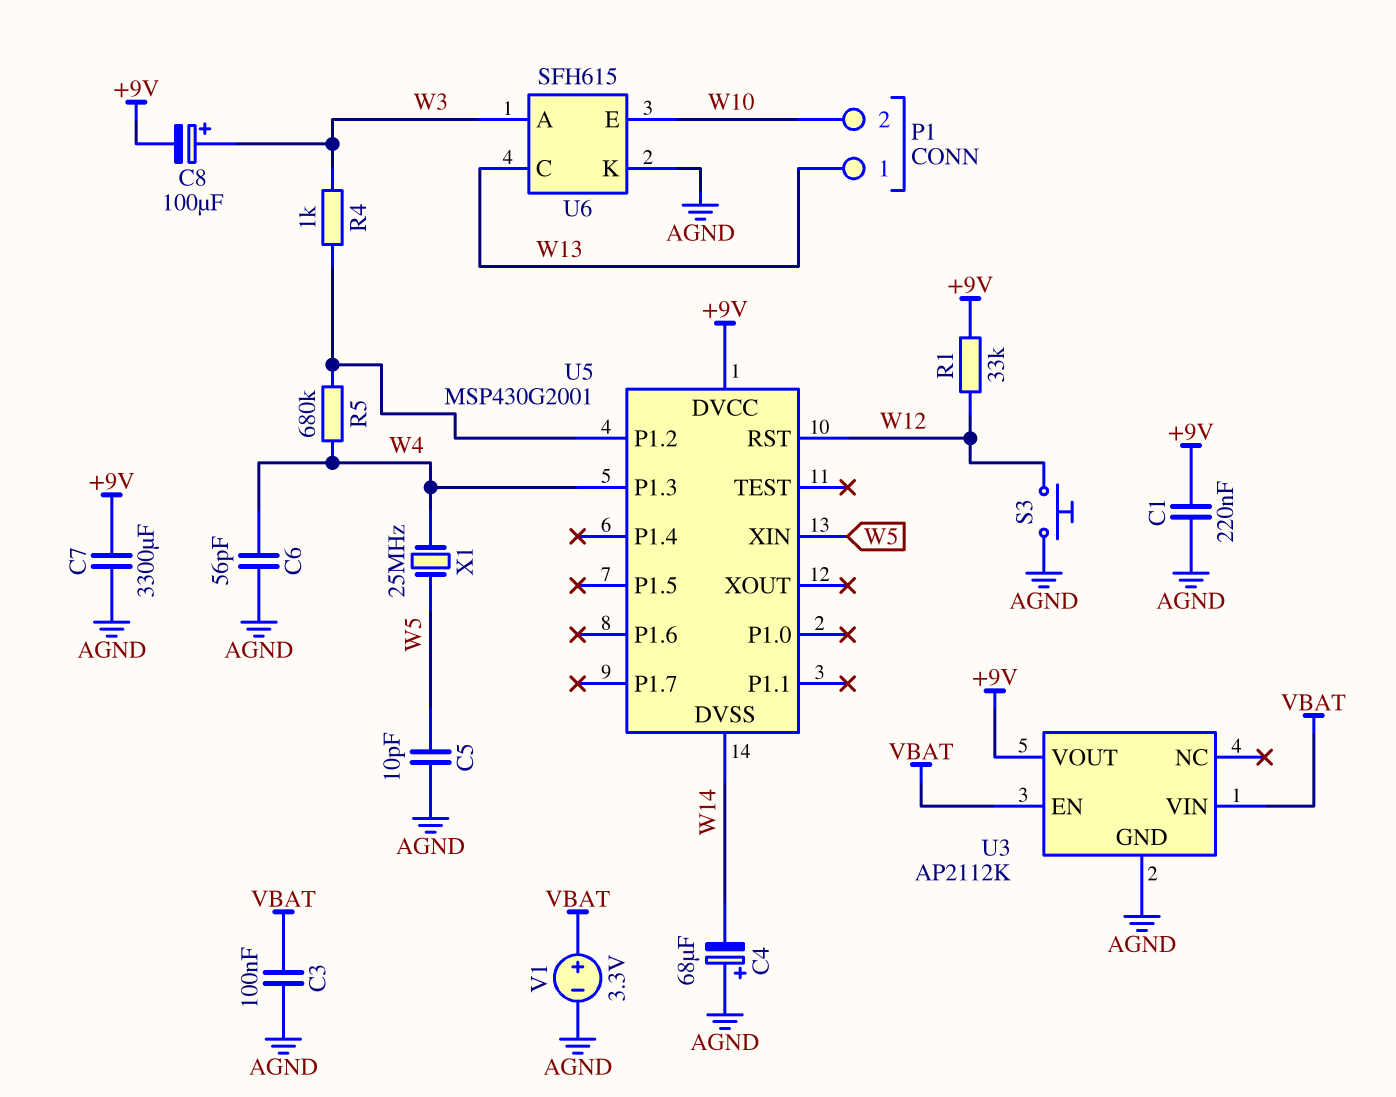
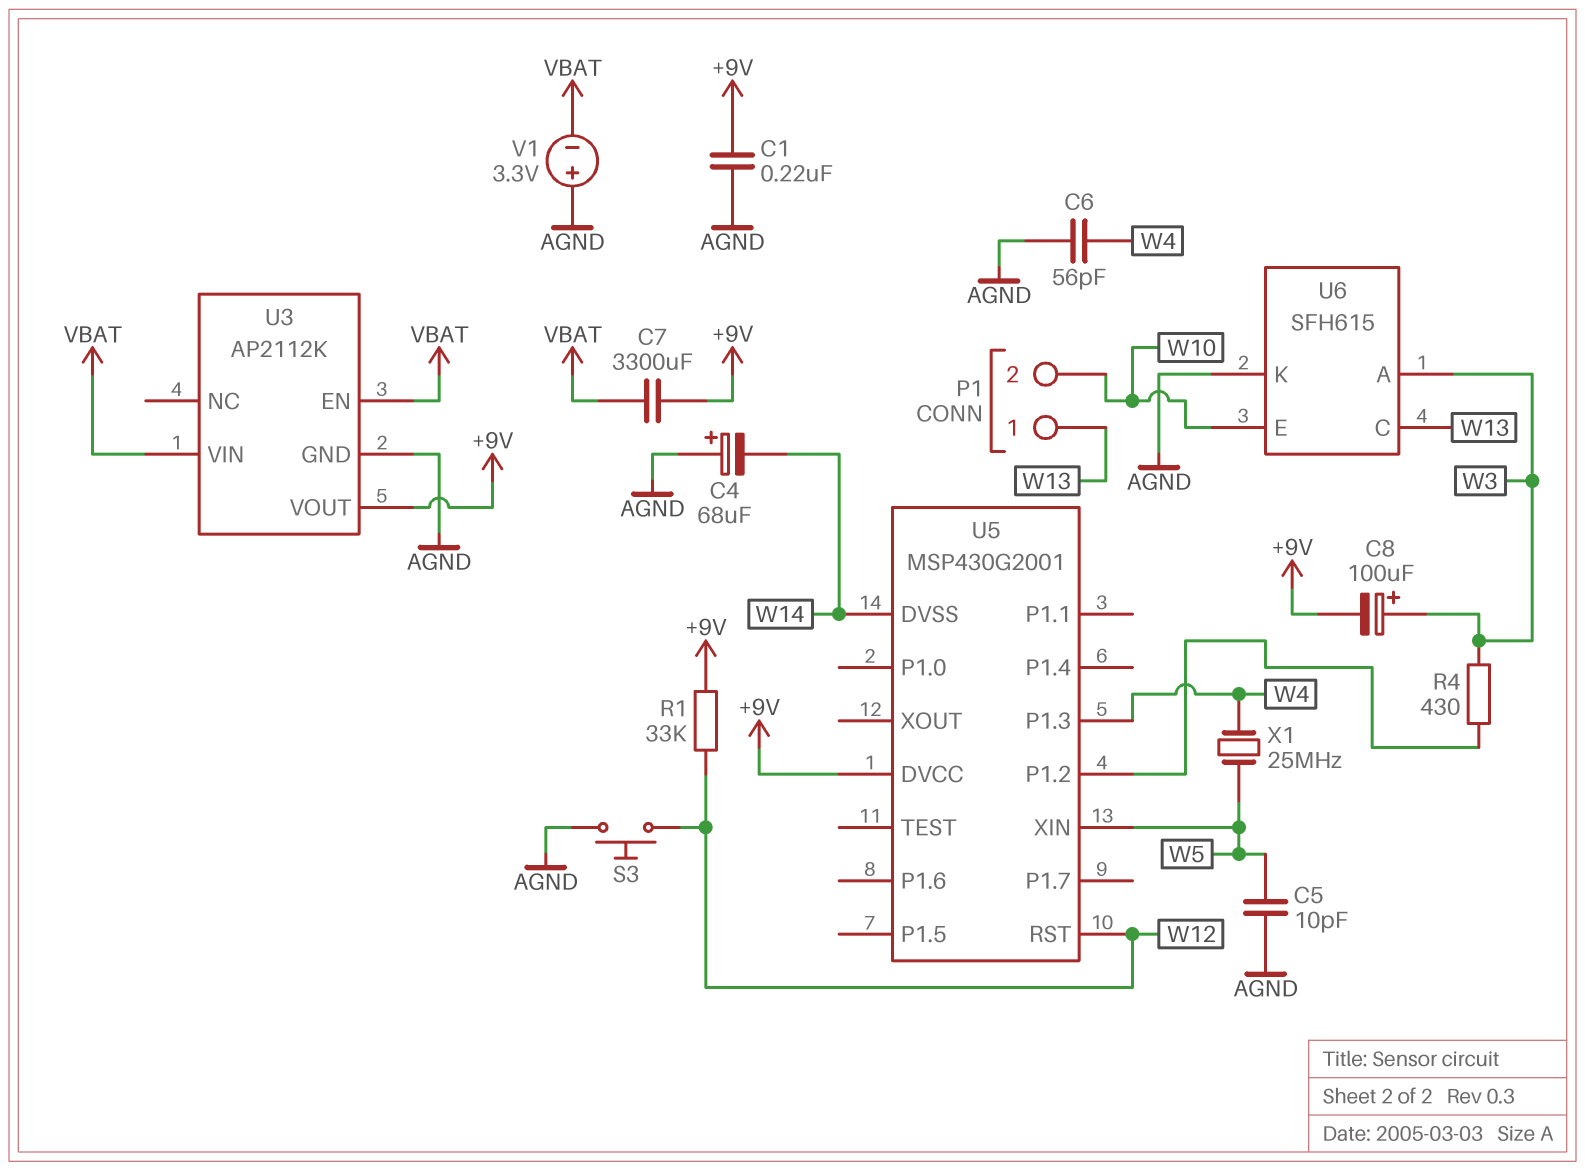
C3: 100nF (AGND, VBAT) -> none
C7: 3300uF (+9V, AGND) -> 3300uF (+9V, VBAT)
R4: 1k (U5/P1.2, W3) -> 430 (U5/P1.2, W3)
R5: 680k (U5/P1.2, W4) -> none
V1: 3.3V (plus VBAT, minus AGND) -> 3.3V (plus AGND, minus VBAT)

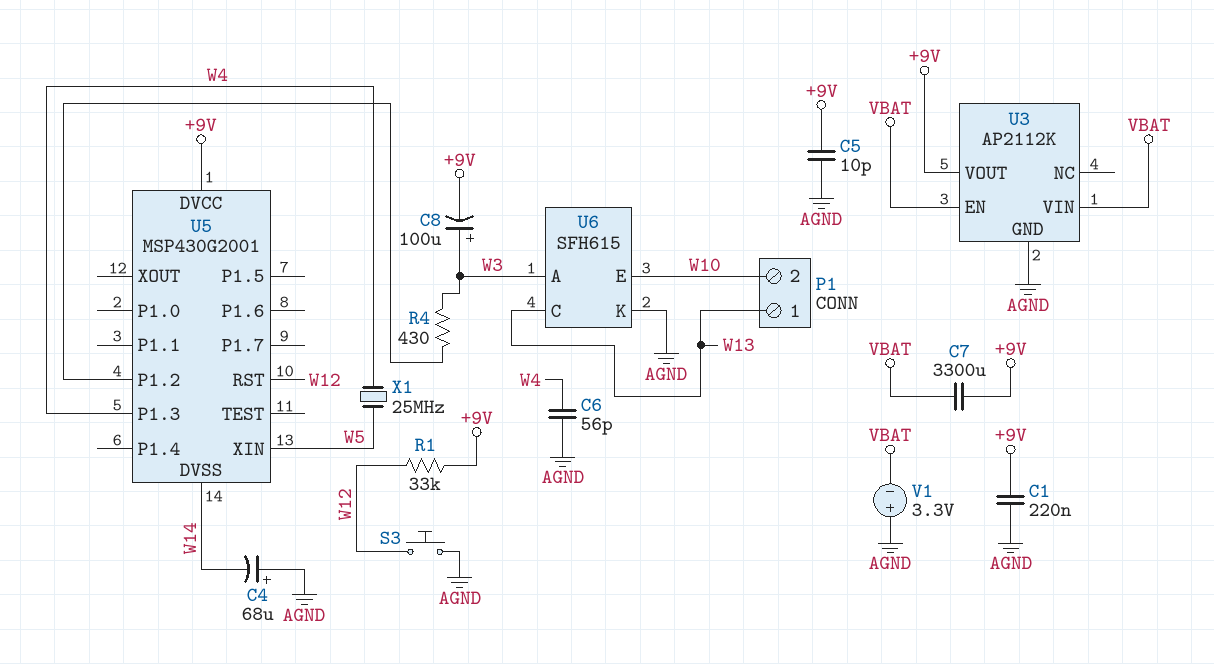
C5: 10pF (AGND, W5) -> 10pF (+9V, AGND)

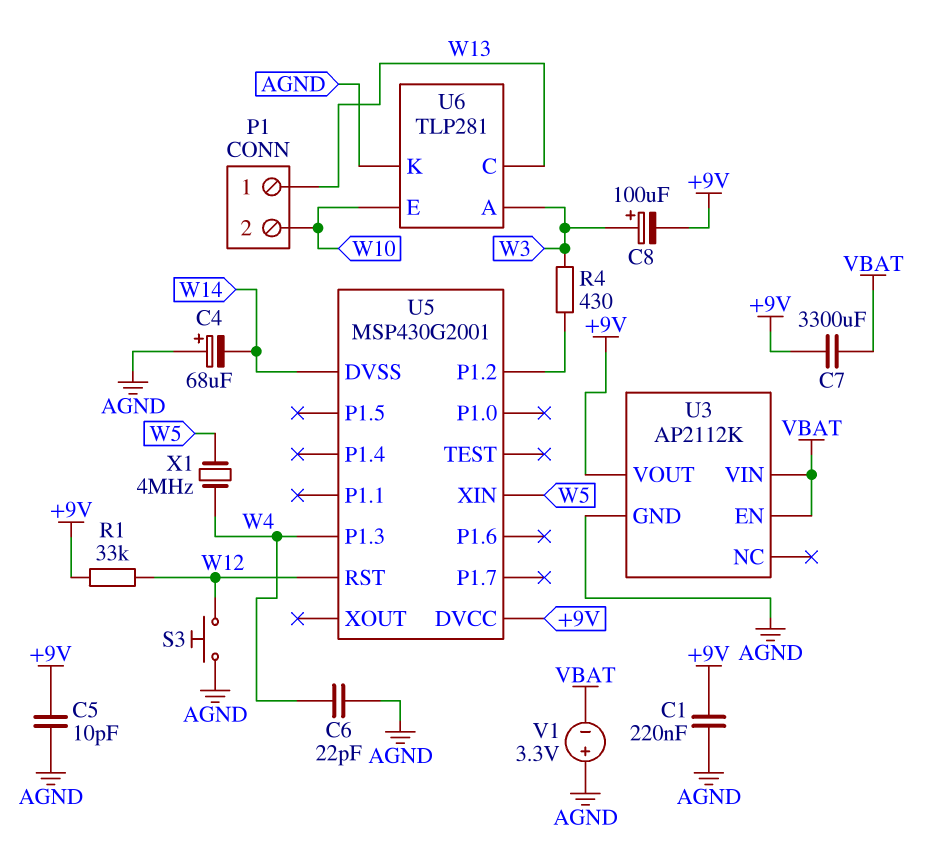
C6: 56pF (AGND, W4) -> 22pF (AGND, W4)
U6: SFH615 -> TLP281
X1: 25MHz (W4, W5) -> 4MHz (W4, W5)

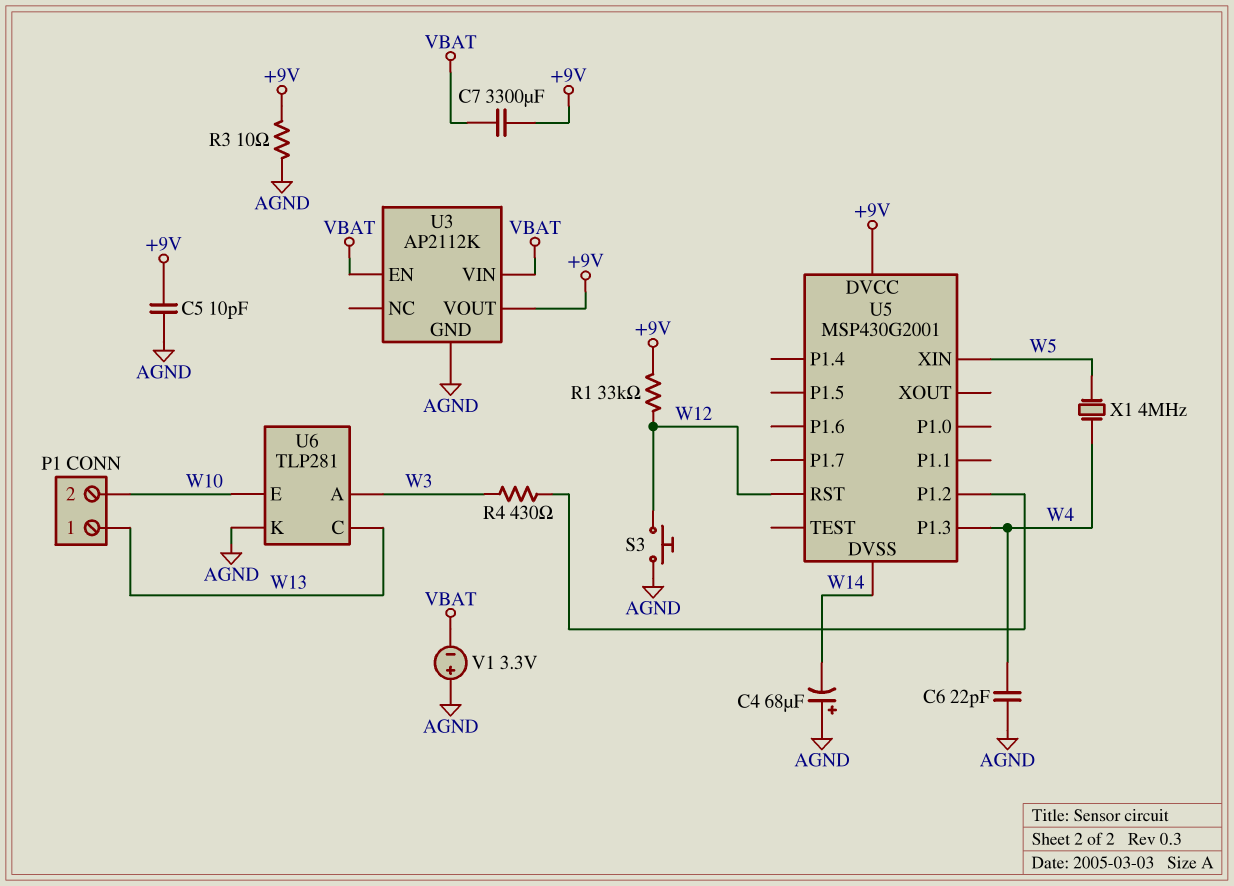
C1: 220nF (+9V, AGND) -> none
C8: 100uF (plus W3, minus +9V) -> none
R3: none -> 10 (+9V, AGND)

